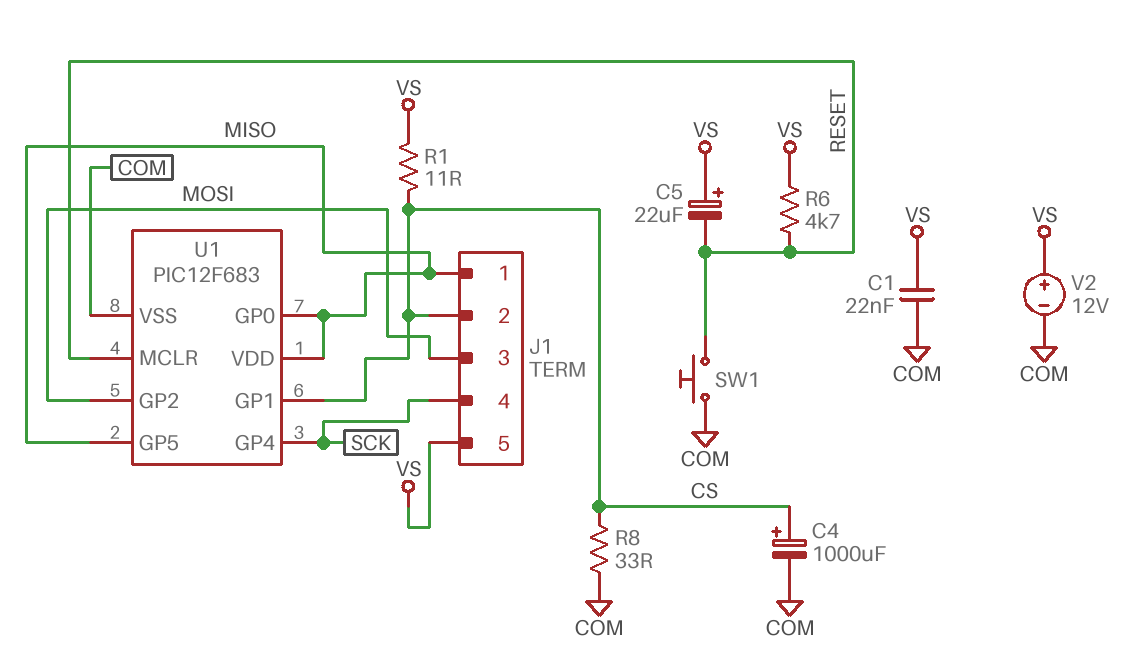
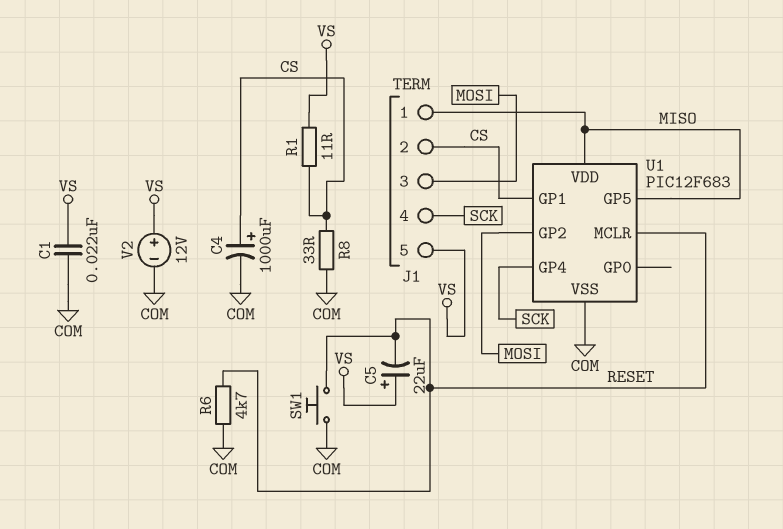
R6: 4.7k (RESET, VS) -> 4.7k (COM, RESET)
U1 pin GP0: MISO -> none

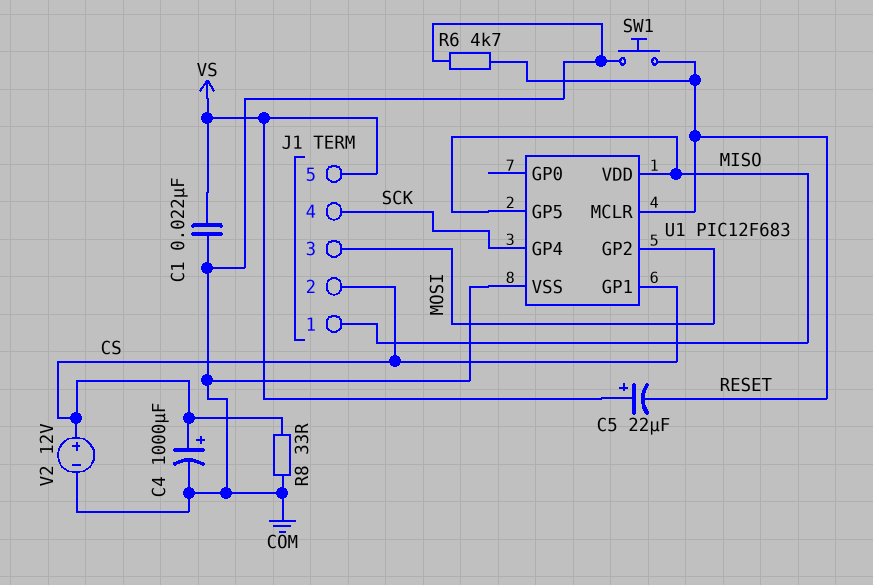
R1: 11 (CS, VS) -> none
V2: 12V (plus VS, minus COM) -> 12V (plus CS, minus COM)

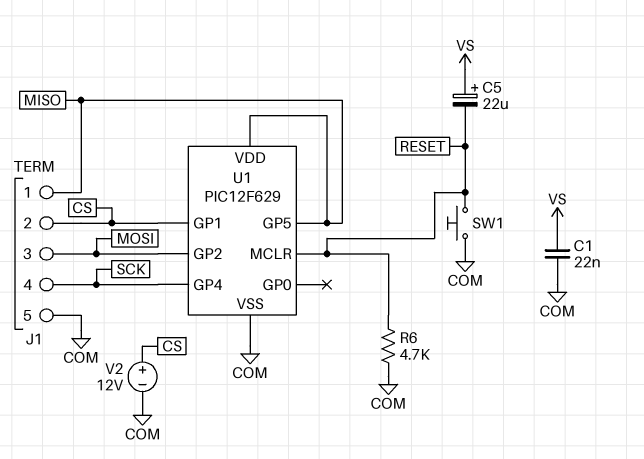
C4: 1000uF (plus CS, minus COM) -> none
J1 pin 5: VS -> COM
R8: 33 (COM, CS) -> none
U1: PIC12F683 -> PIC12F629

